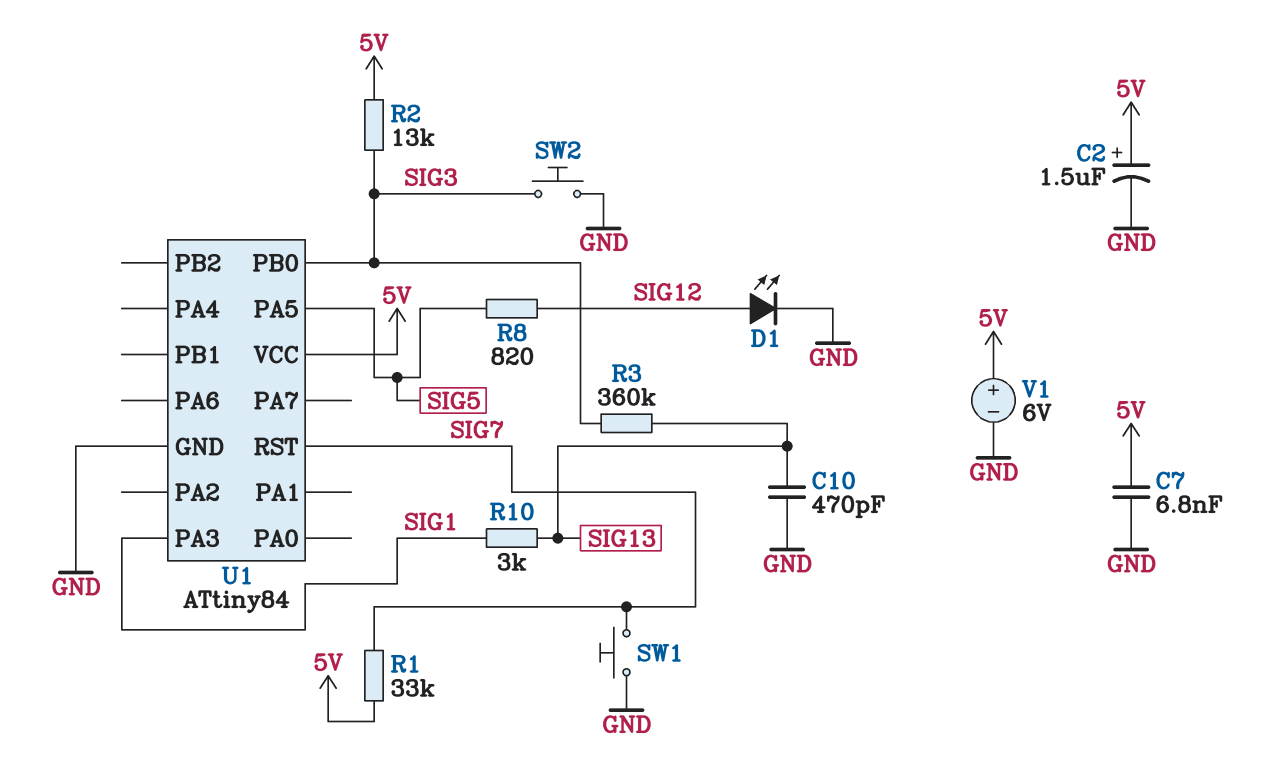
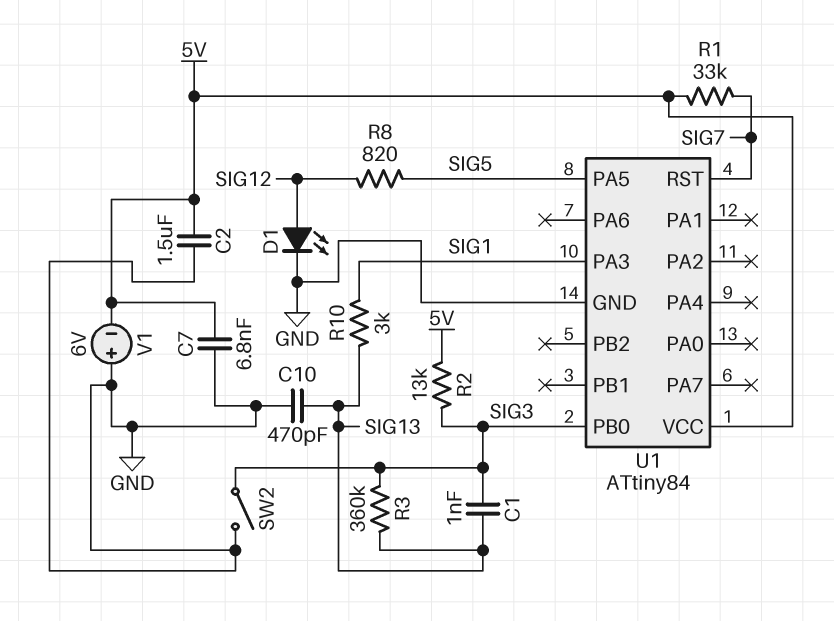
C1: none -> 1nF (SIG3, SIG13)
C2: 1.5uF (plus 5V, minus GND) -> 1.5uF (5V, GND)
SW1: button (GND, SIG7) -> none
SW2: button (GND, SIG3) -> switch (GND, SIG3)
V1: 6V (plus 5V, minus GND) -> 6V (plus GND, minus 5V)

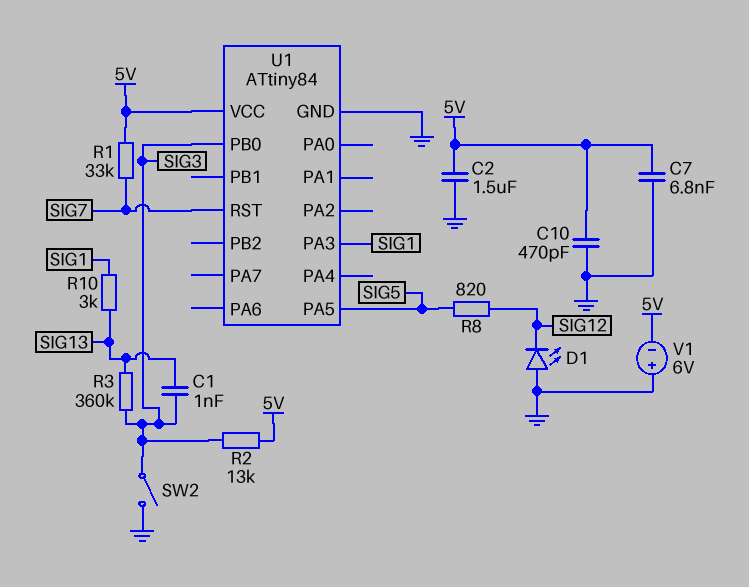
C10: 470pF (GND, SIG13) -> 470pF (5V, GND)
D1: LED (A SIG12, K GND) -> LED (A GND, K SIG12)

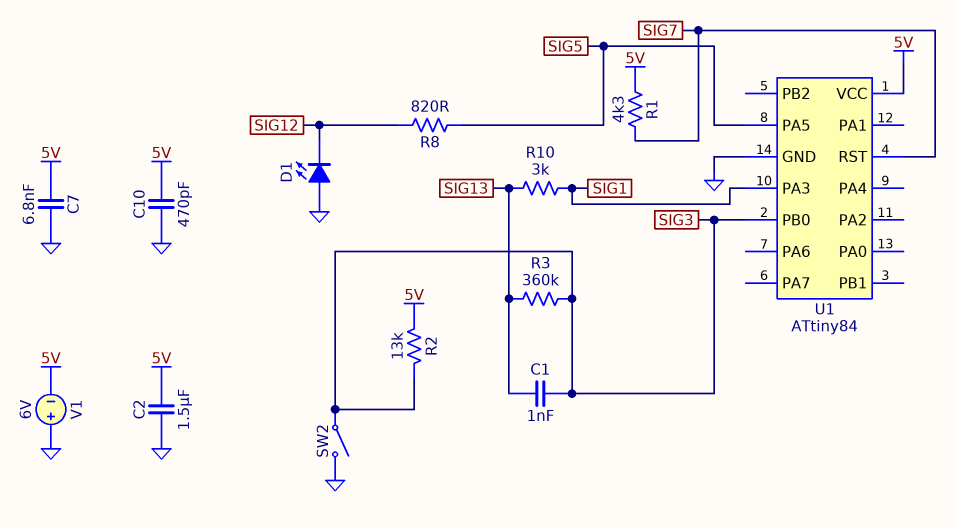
R1: 33k (5V, SIG7) -> 4.3k (5V, SIG7)

